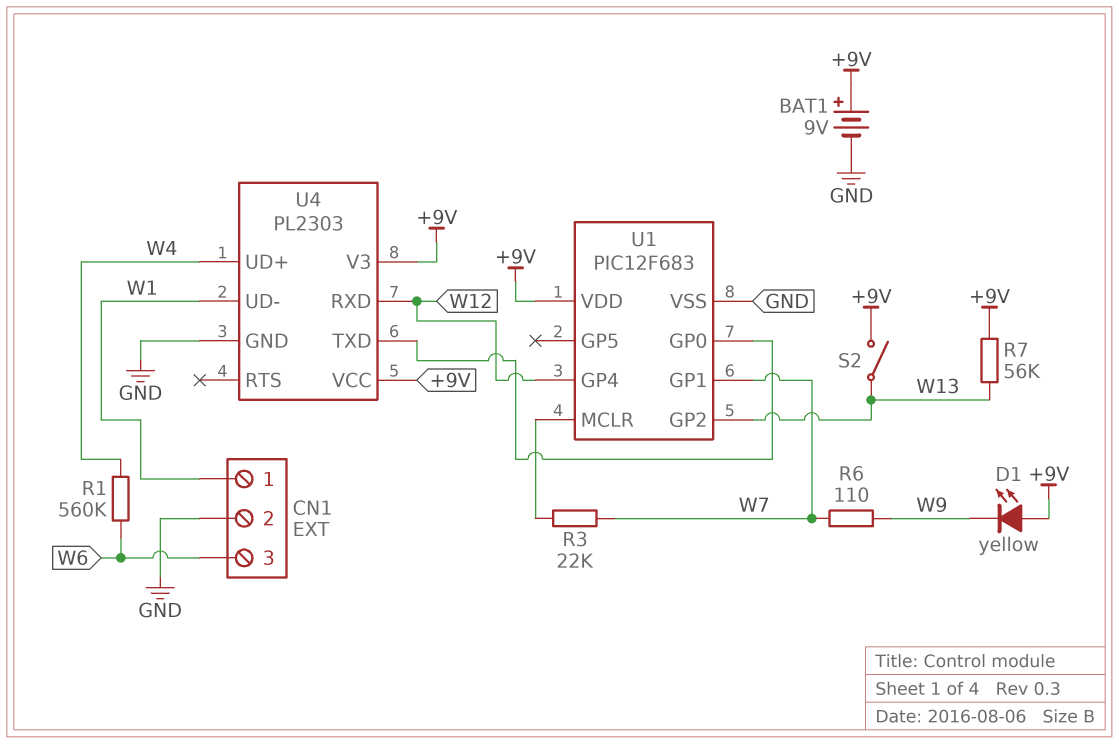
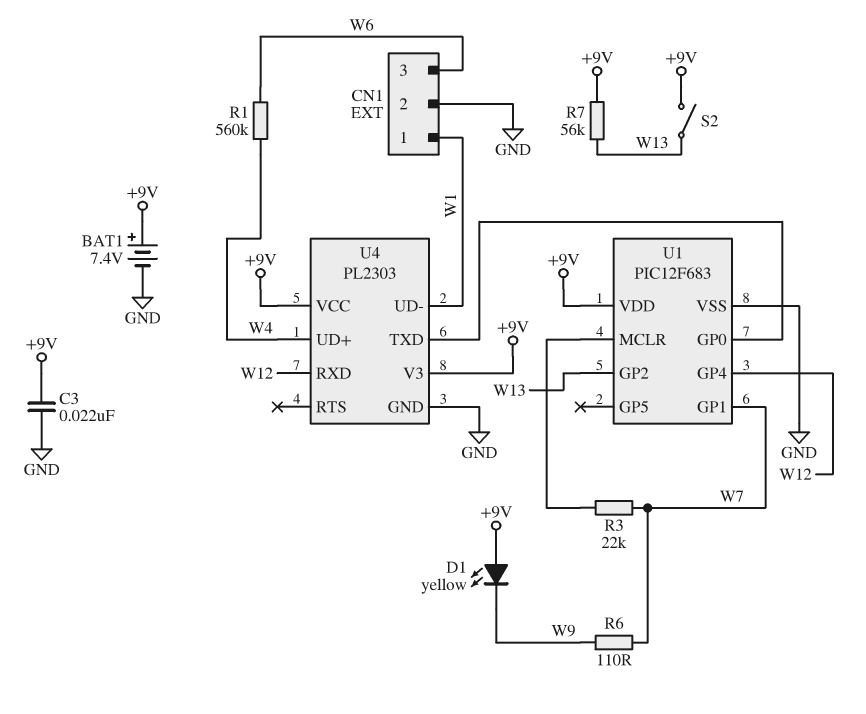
BAT1: 9V (plus +9V, minus GND) -> 7.4V (plus +9V, minus GND)
C3: none -> 22nF (+9V, GND)

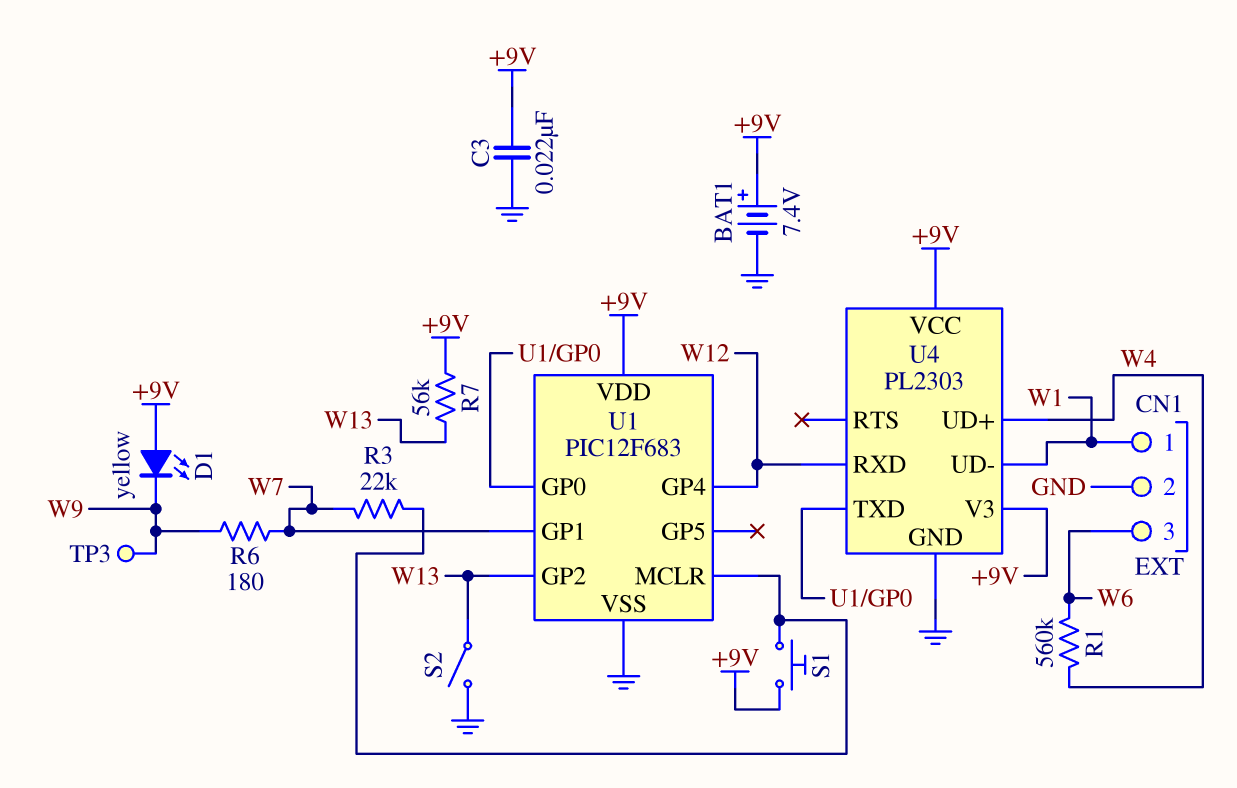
R6: 110 (W7, W9) -> 180 (W7, W9)
S1: none -> button (+9V, U1/MCLR)
S2: switch (+9V, W13) -> switch (GND, W13)
TP3: none -> test point (W9)

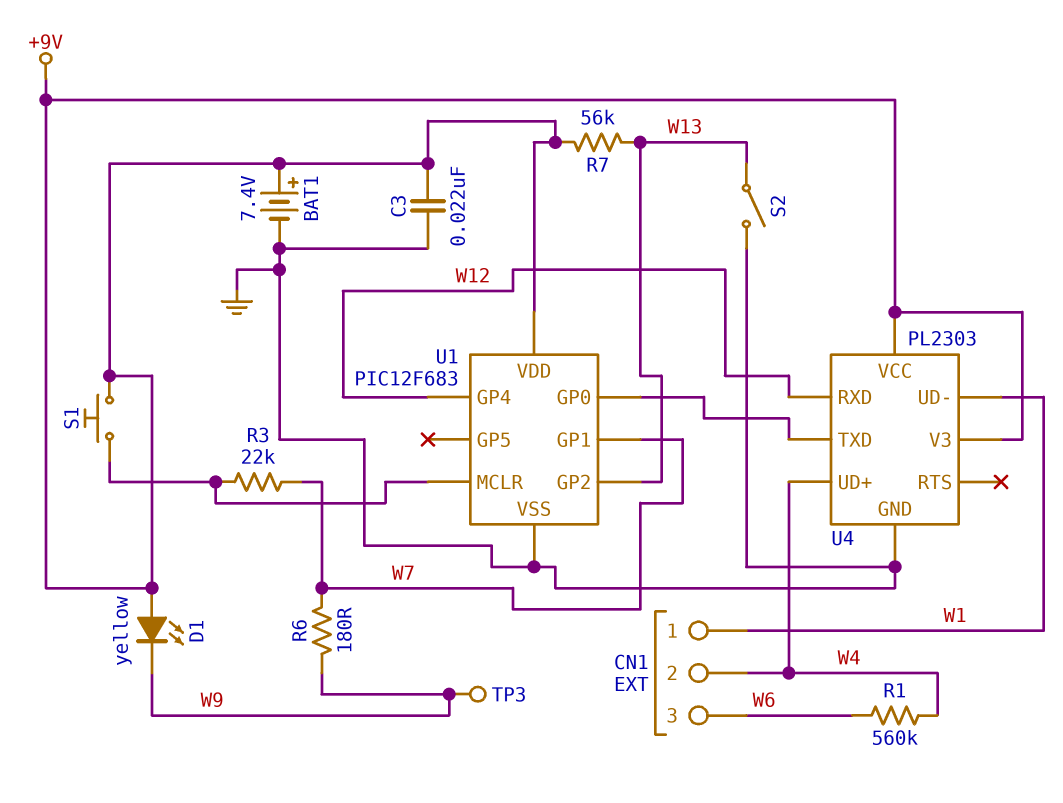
CN1 pin 2: GND -> W4

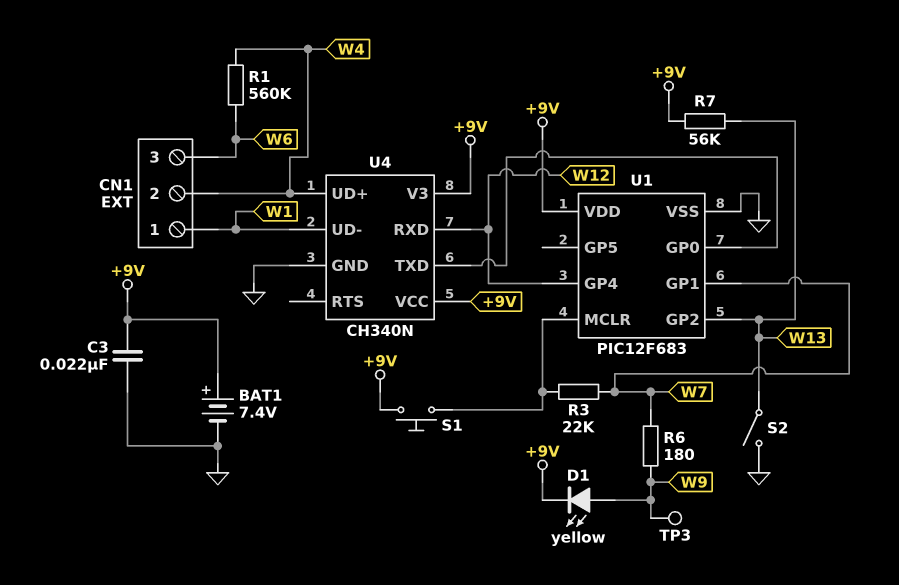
D1: LED yellow (A +9V, K W9) -> LED yellow (A W9, K +9V)
U4: PL2303 -> CH340N

